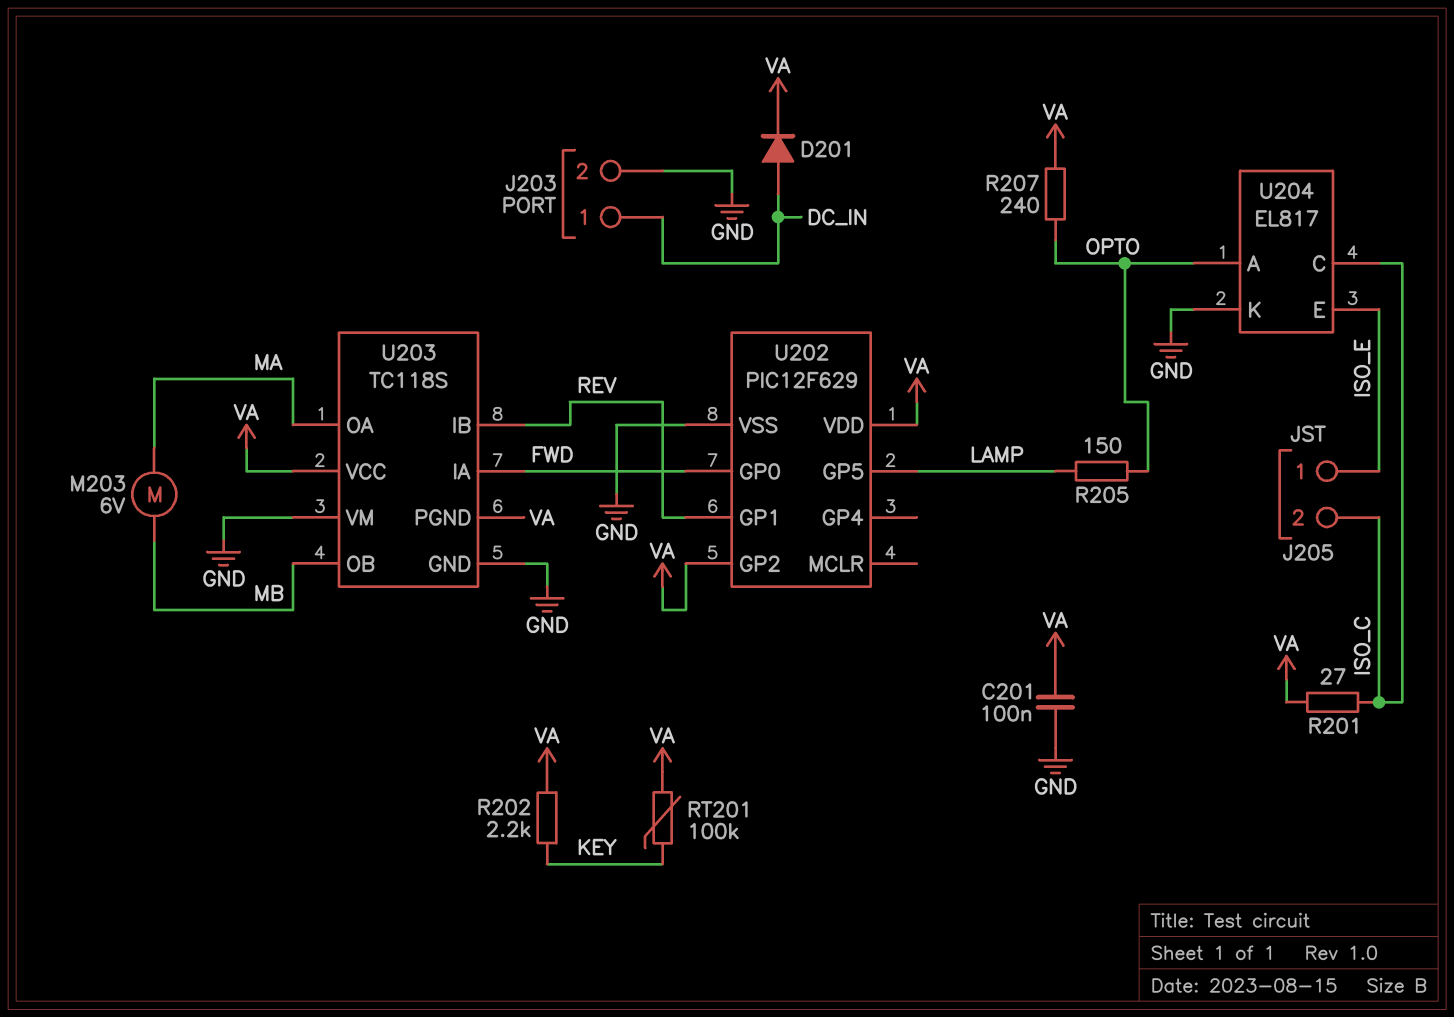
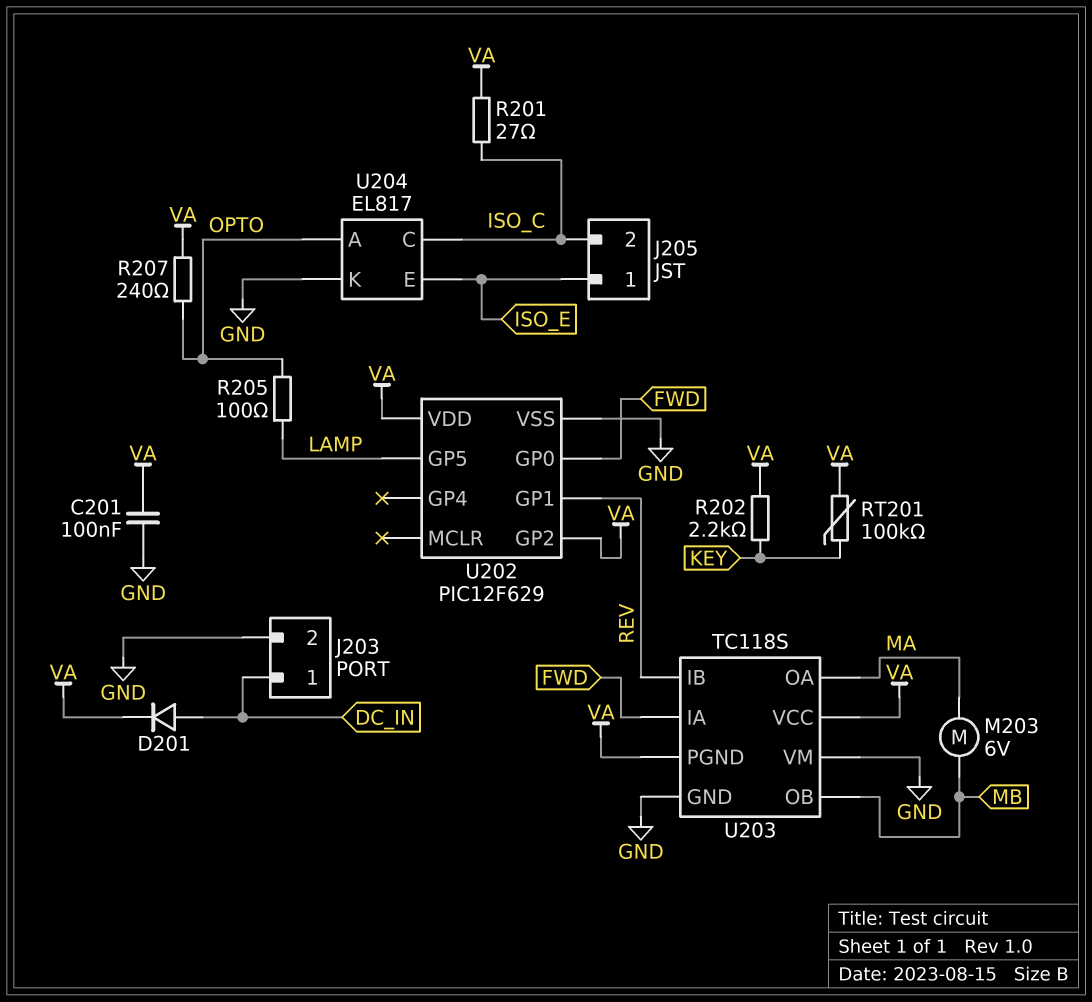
R205: 150 (LAMP, OPTO) -> 100 (LAMP, OPTO)

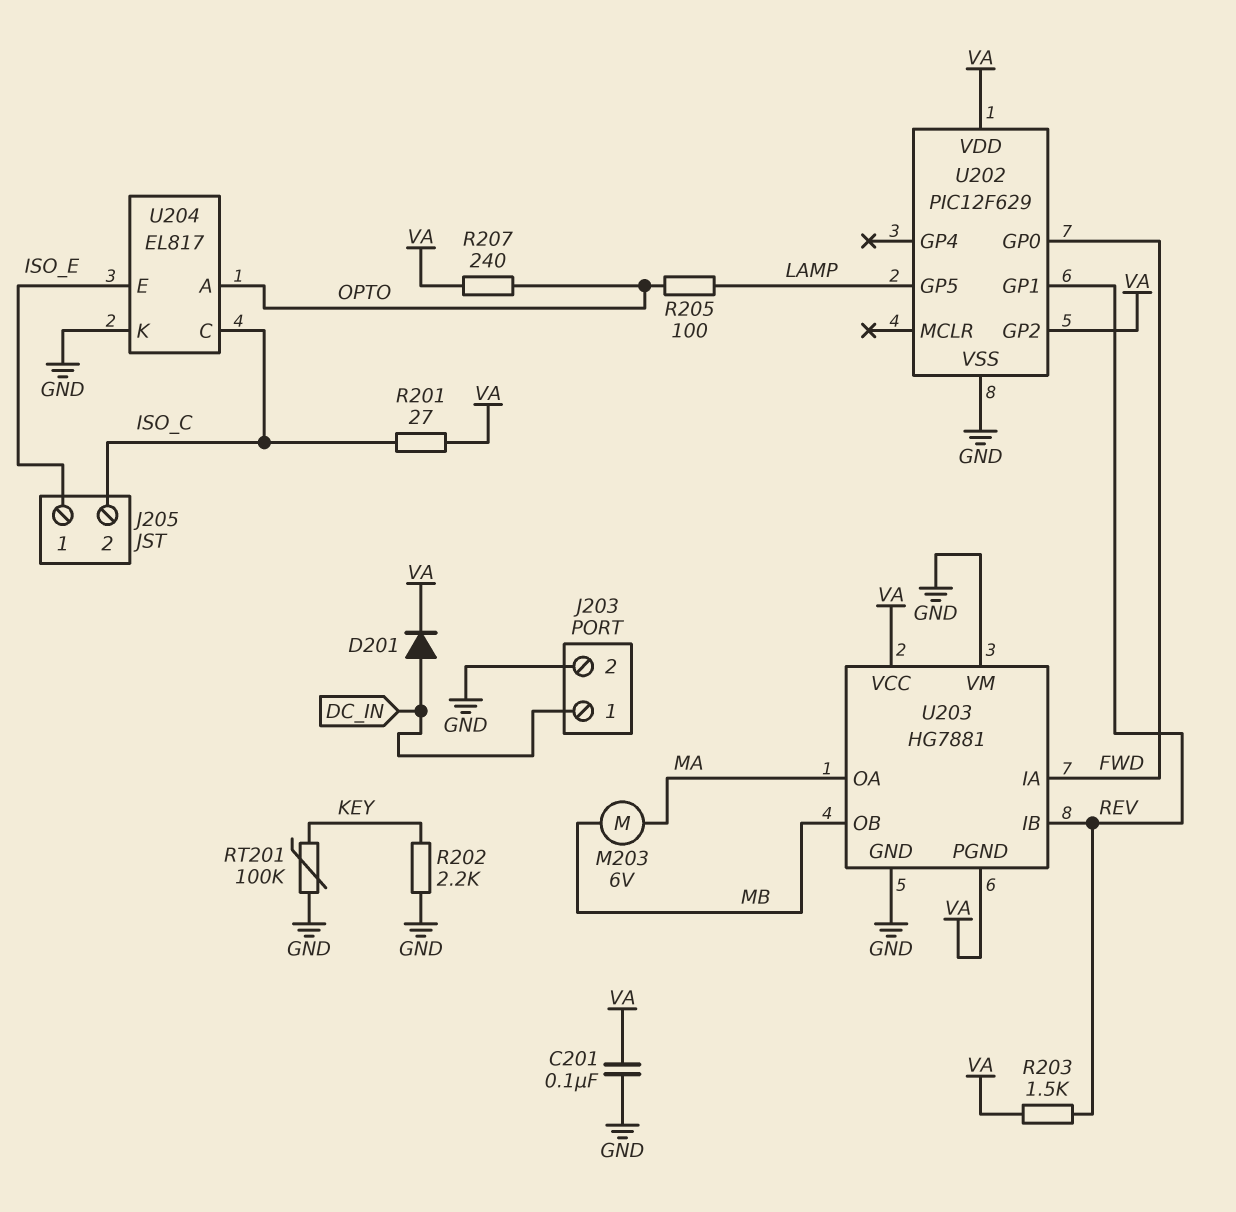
R202: 2.2k (KEY, VA) -> 2.2k (GND, KEY)
R203: none -> 1.5k (REV, VA)
RT201: 100k (KEY, VA) -> 100k (GND, KEY)
U203: TC118S -> HG7881

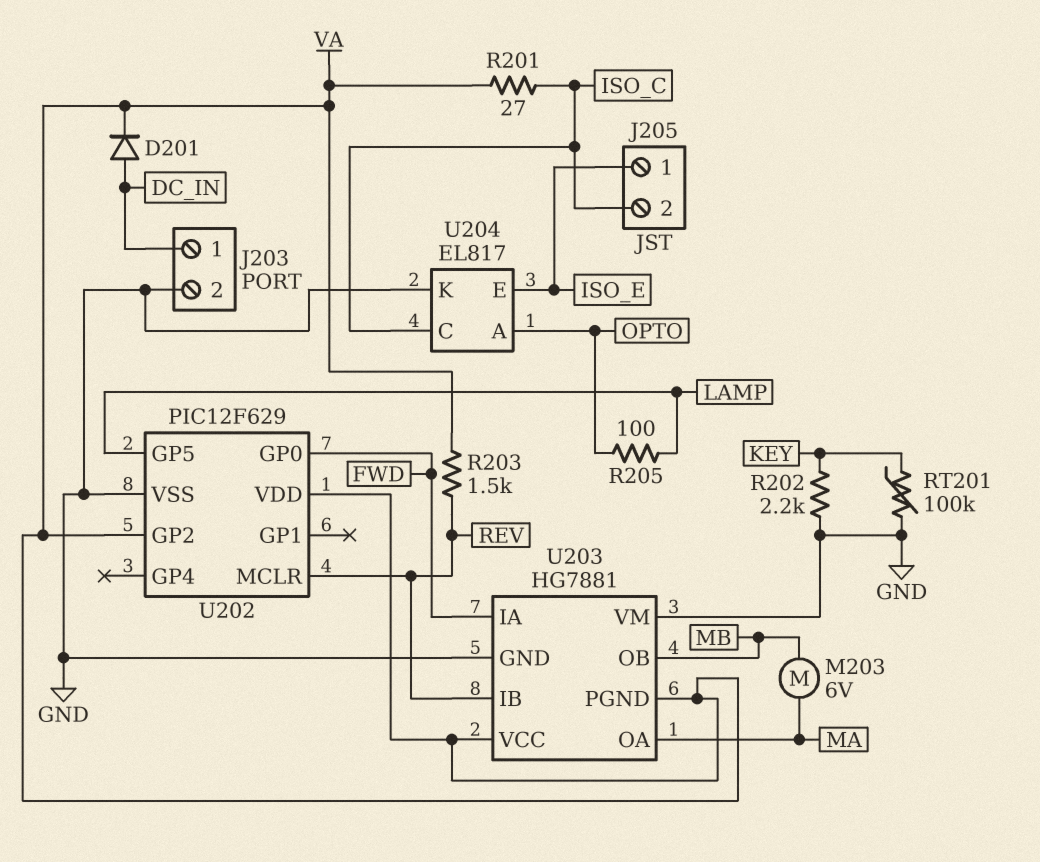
C201: 100nF (GND, VA) -> none
R207: 240 (OPTO, VA) -> none
U202 pin GP1: REV -> none
U202 pin MCLR: none -> REV

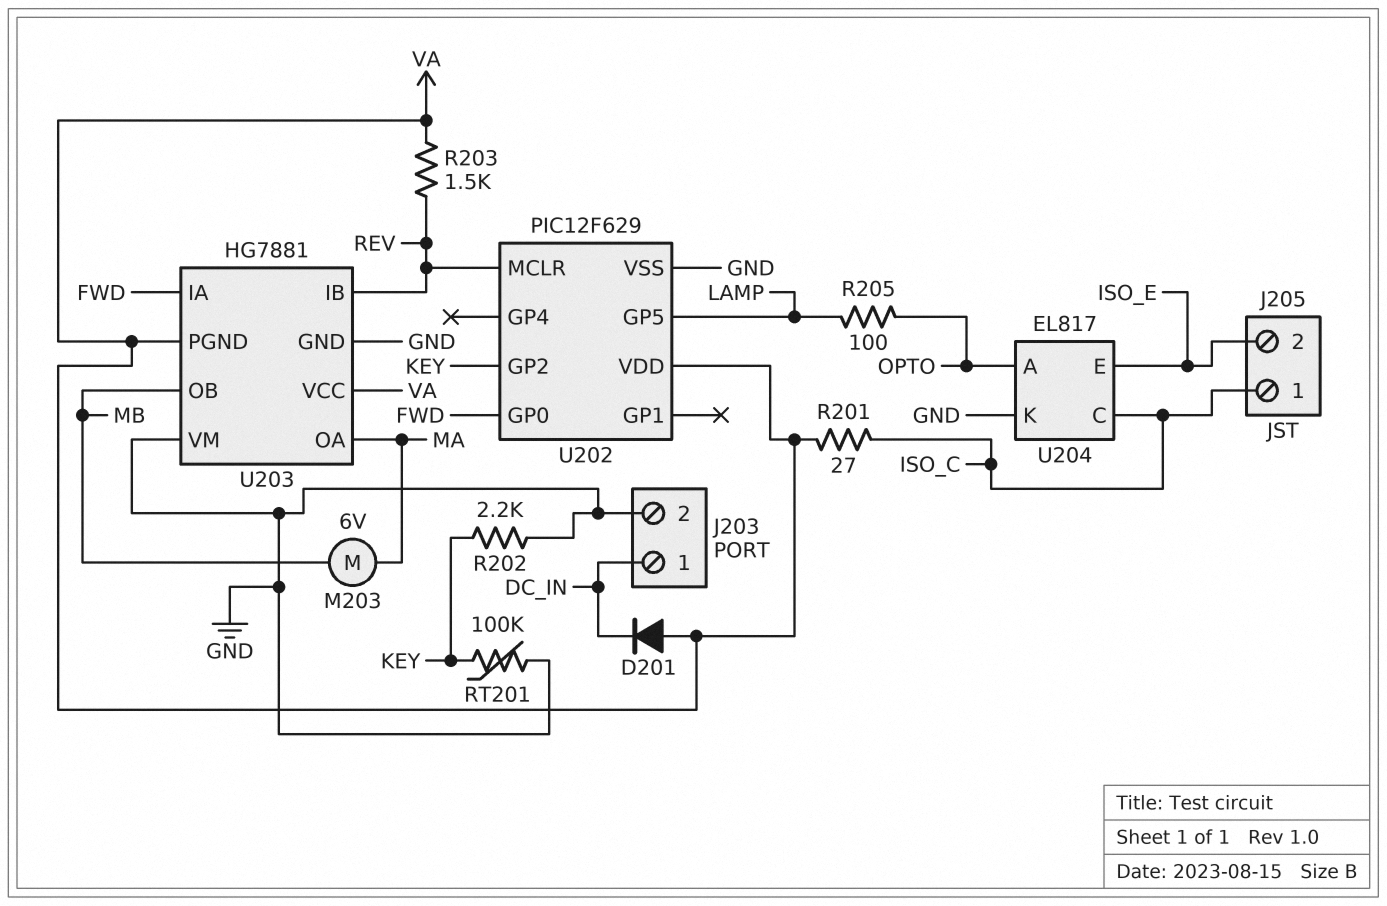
D201: diode (A DC_IN, K VA) -> diode (A VA, K DC_IN)
J205 pin 1: ISO_E -> ISO_C
J205 pin 2: ISO_C -> ISO_E
U202 pin GP2: VA -> KEY

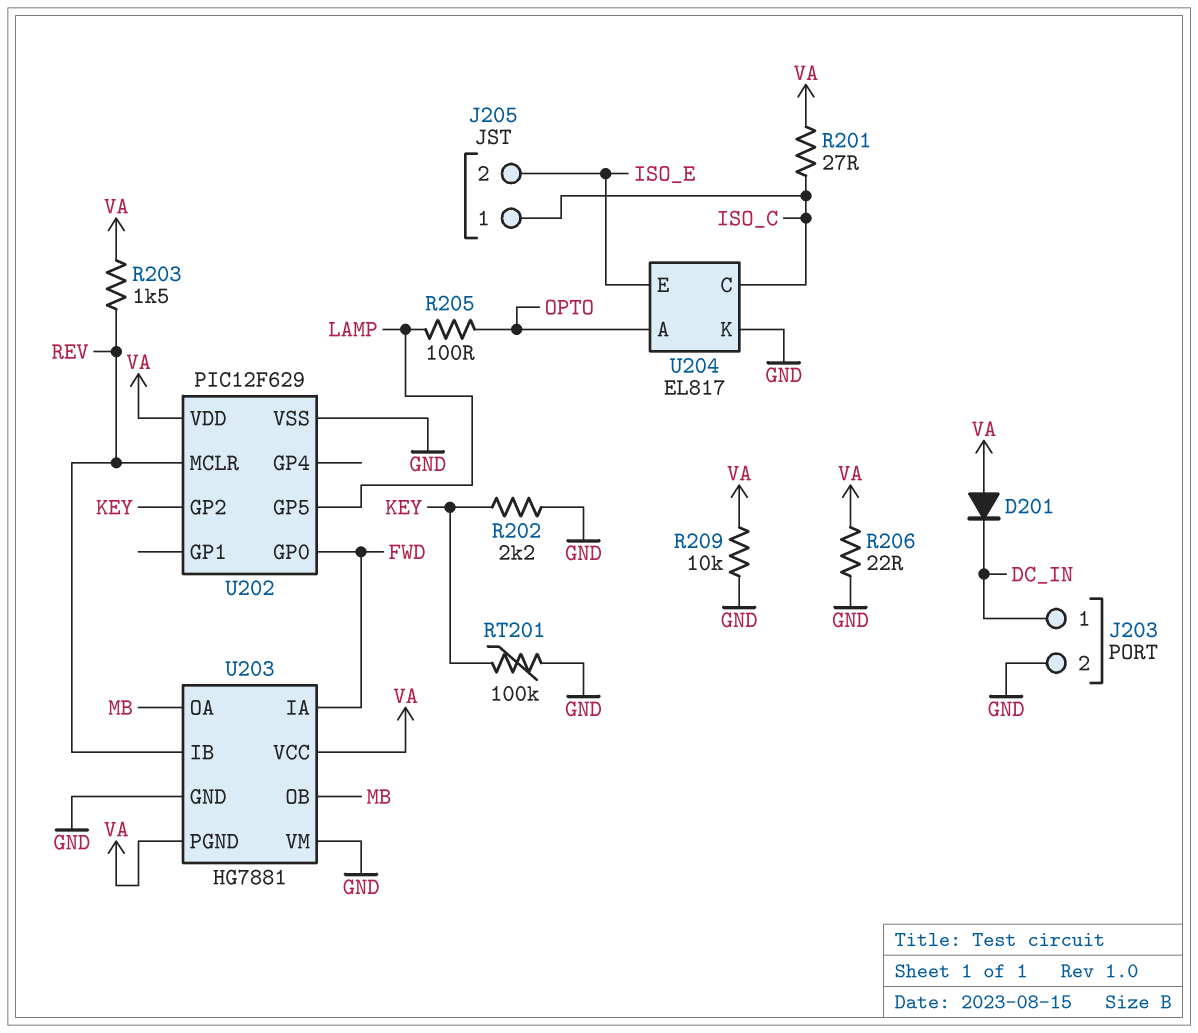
M203: motor 6V (MA, MB) -> none
R206: none -> 22 (GND, VA)
R209: none -> 10k (GND, VA)
U203 pin OA: MA -> MB

